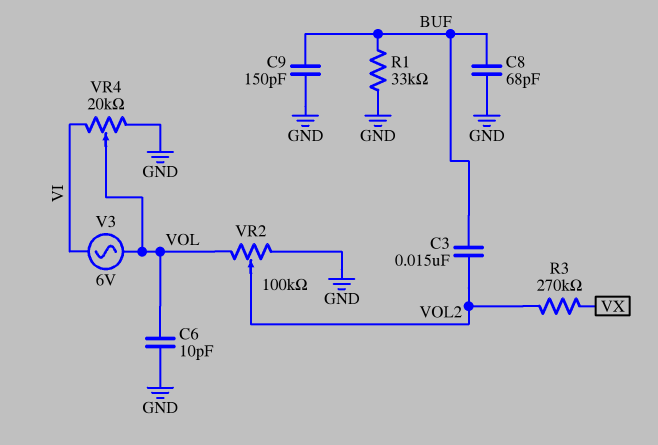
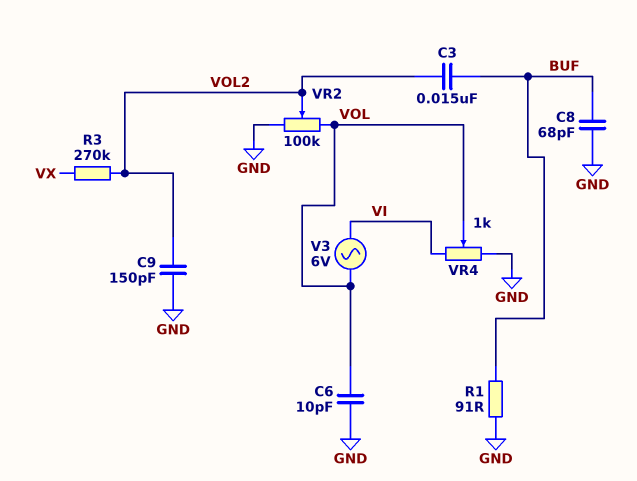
C9: 150pF (BUF, GND) -> 150pF (GND, VOL2)
R1: 33k (BUF, GND) -> 91 (BUF, GND)
VR4: 20k (GND, VI, wiper VOL) -> 1k (GND, VI, wiper VOL)

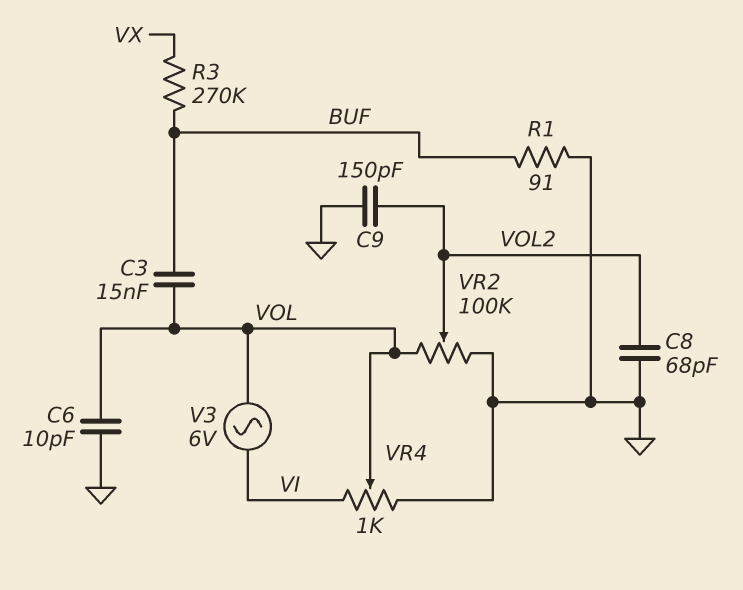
C3: 15nF (BUF, VOL2) -> 15nF (BUF, VOL)
C8: 68pF (BUF, GND) -> 68pF (GND, VOL2)
R3: 270k (VOL2, VX) -> 270k (BUF, VX)

